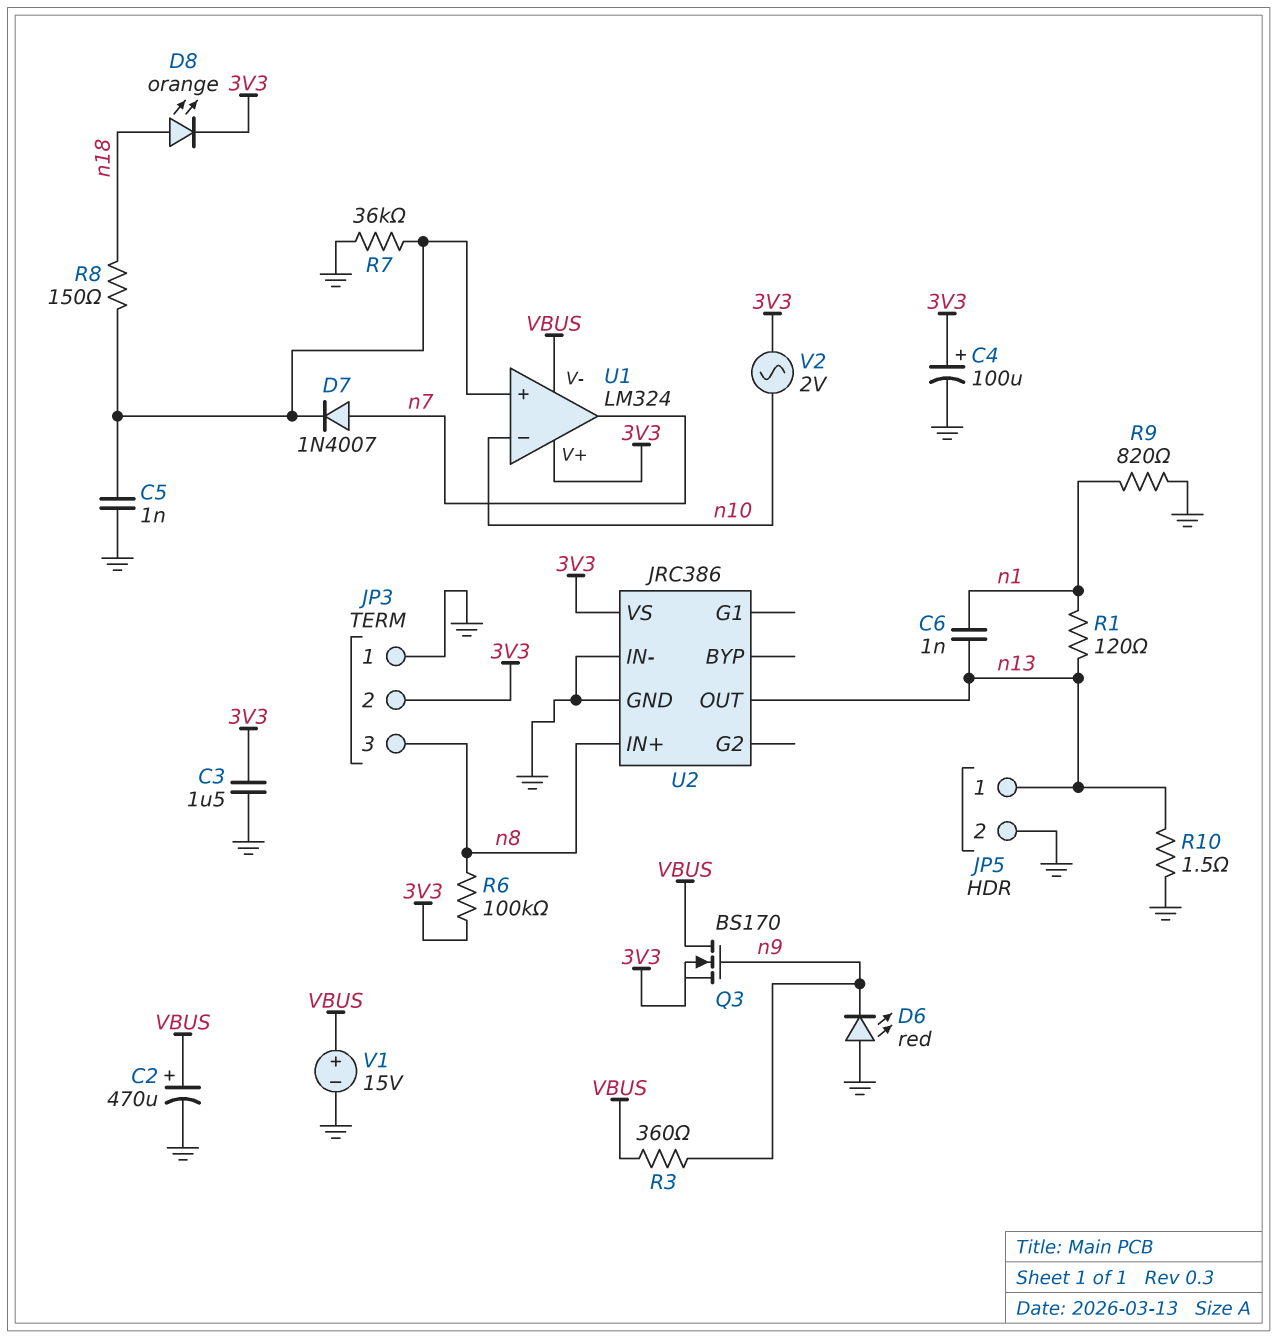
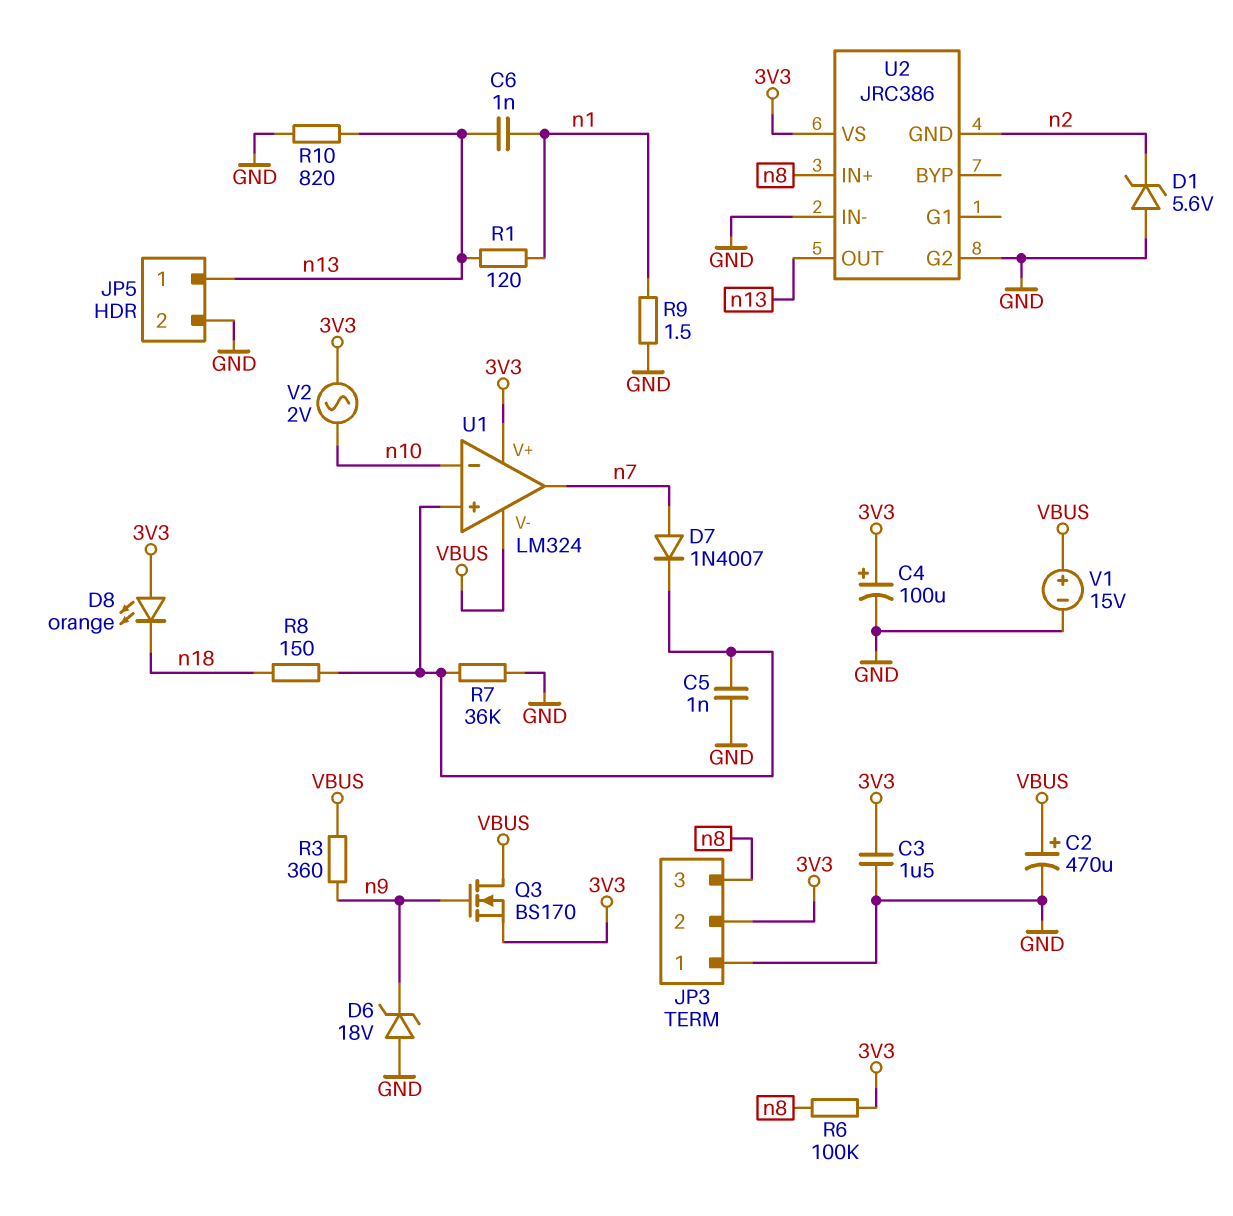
D1: none -> zener 5.6V (A GND, K n2)
D6: LED red (A GND, K n9) -> zener 18V (A GND, K n9)
D8: LED orange (A n18, K 3V3) -> LED orange (A 3V3, K n18)
R9: 820 (GND, n1) -> 1.5 (GND, n1)
R10: 1.5 (GND, n13) -> 820 (GND, n13)
U2 pin G2: none -> GND
U2 pin GND: GND -> n2

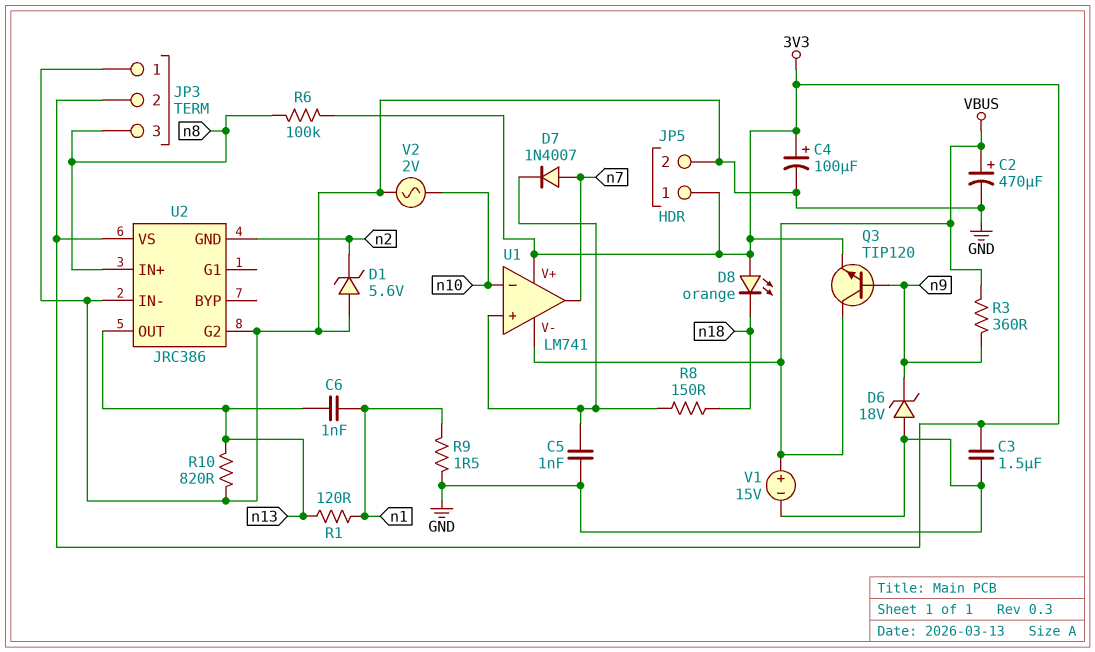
JP5 pin 1: n13 -> 3V3
Q3: NMOS BS170 (G n9, D VBUS, S 3V3) -> NPN TIP120 (B n9, C VBUS, E 3V3)
R7: 36k (GND, U1/in+) -> none
U1: LM324 -> LM741
V2: AC 2V (3V3, n10) -> AC 2V (GND, n10)

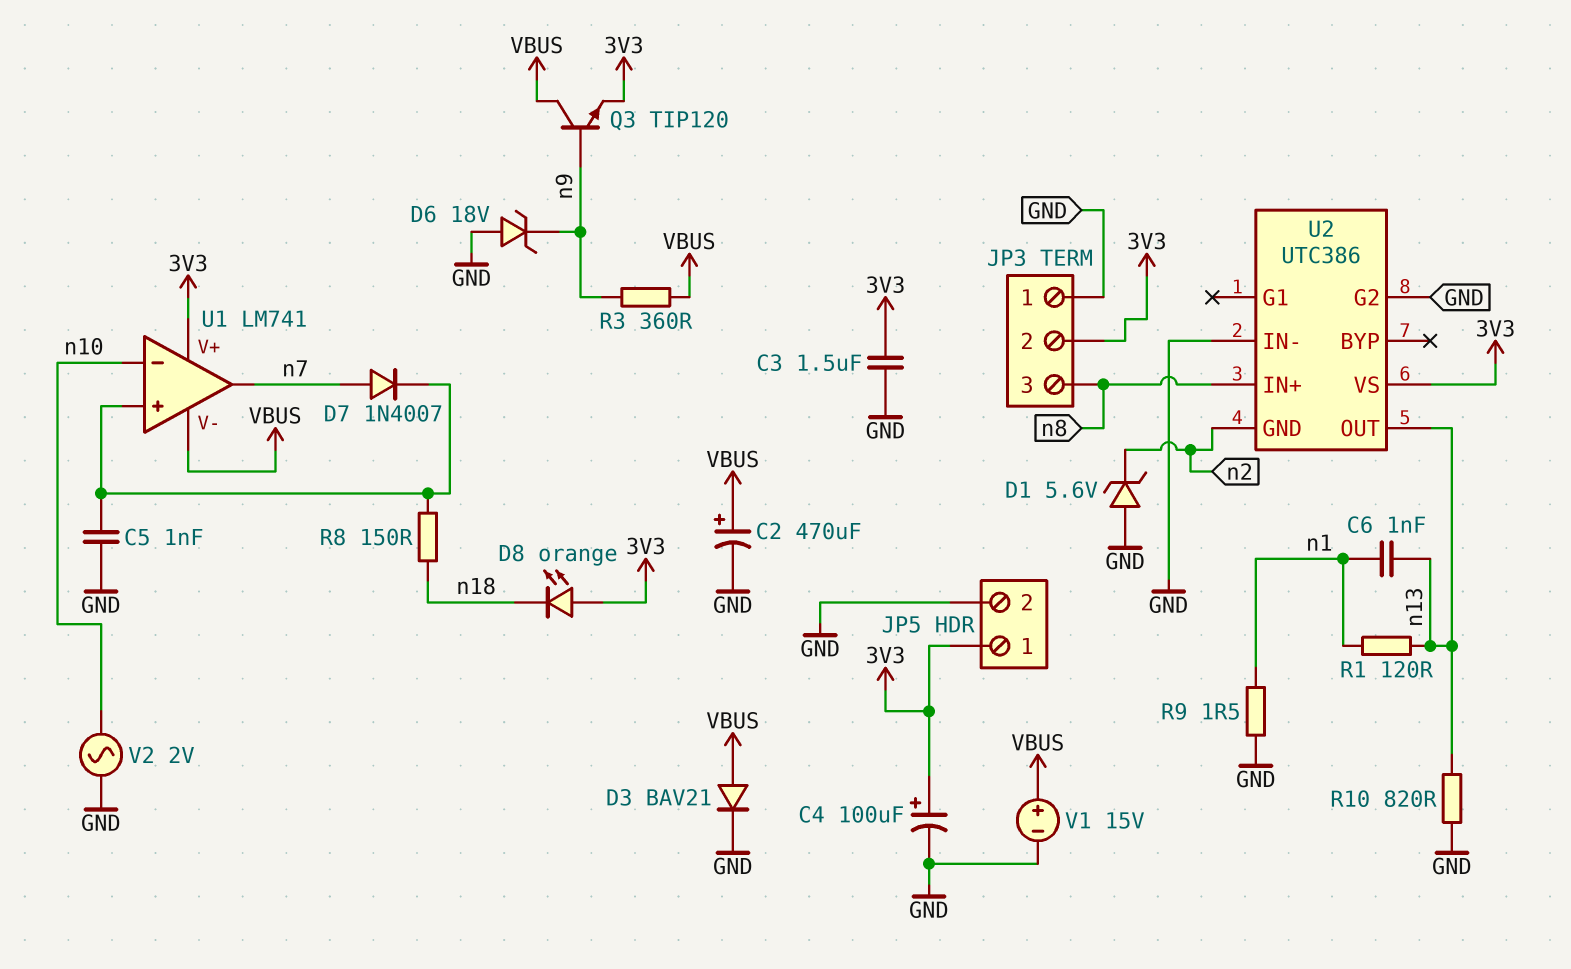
D3: none -> diode BAV21 (A VBUS, K GND)
R6: 100k (3V3, n8) -> none
U2: JRC386 -> UTC386

